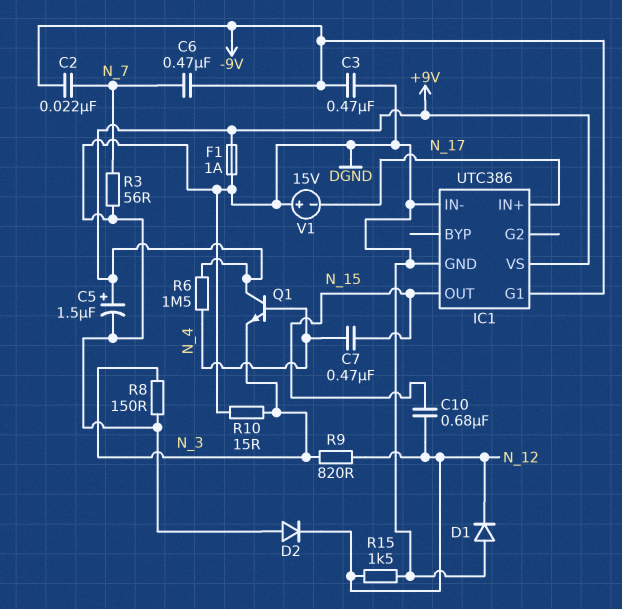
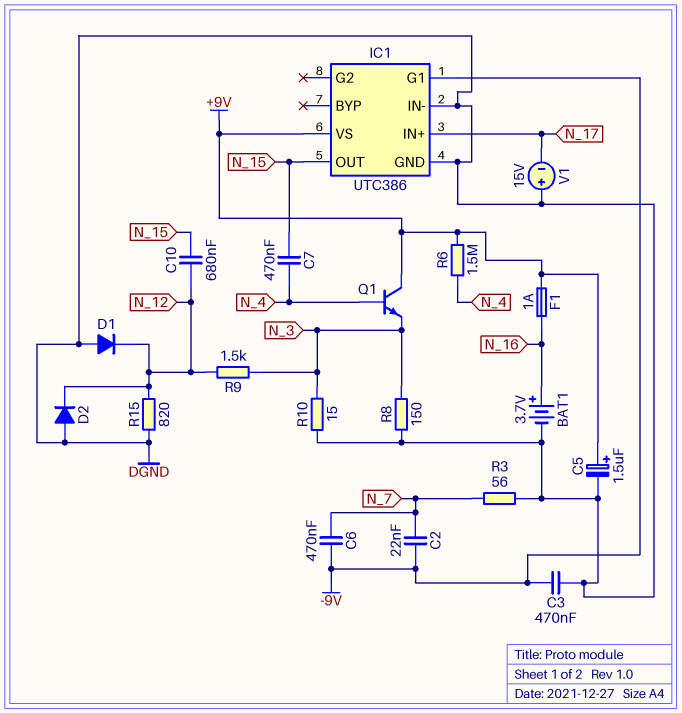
BAT1: none -> 3.7V (plus N_16, minus DGND)
F1: 1A (+9V, DGND) -> 1A (+9V, N_16)
R9: 820 (N_3, N_12) -> 1.5k (N_3, N_12)
R15: 1.5k (DGND, N_12) -> 820 (DGND, N_12)

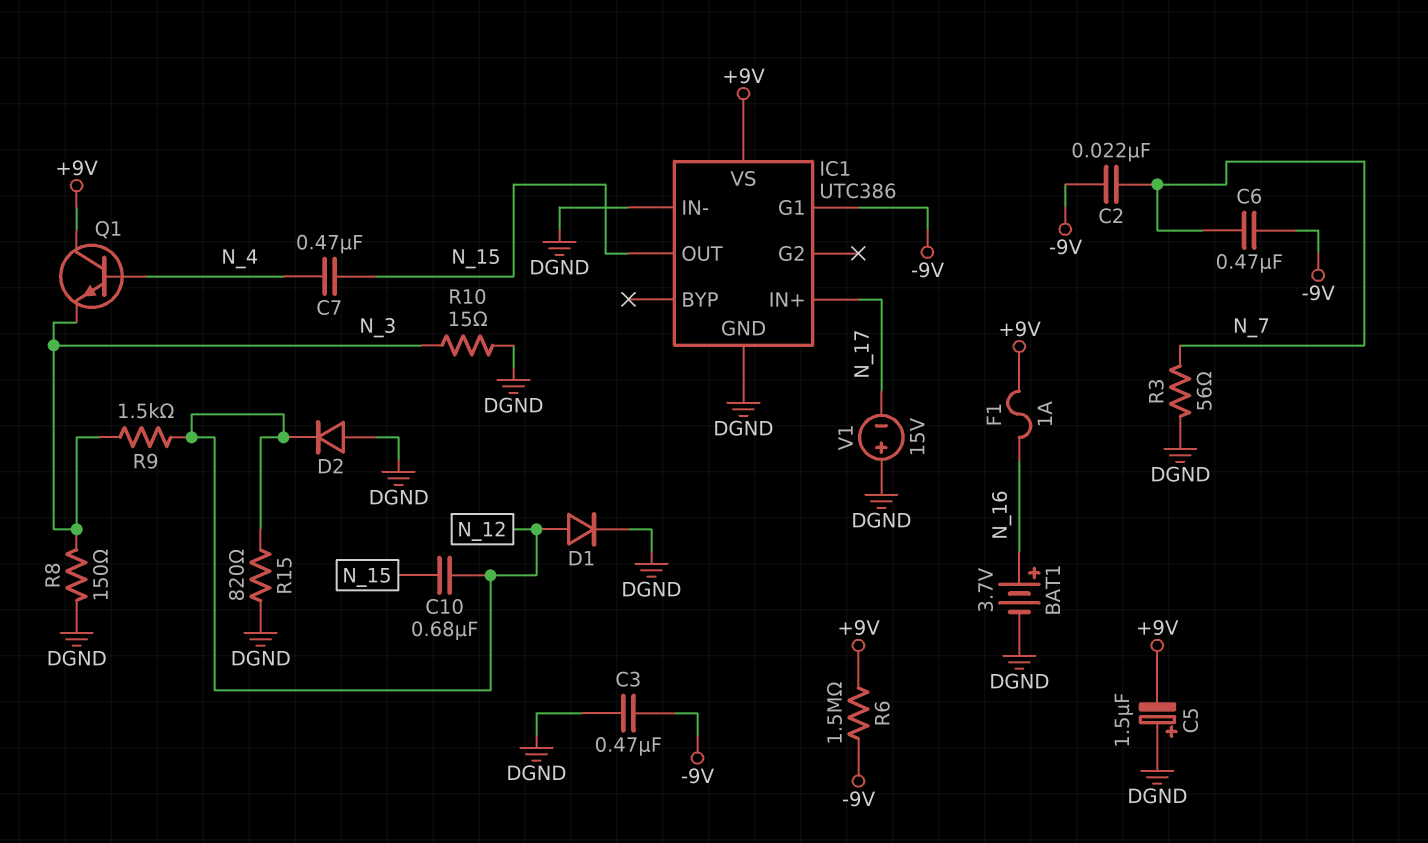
C5: 1.5uF (plus +9V, minus DGND) -> 1.5uF (plus DGND, minus +9V)
D1: diode (A DGND, K N_12) -> diode (A N_12, K DGND)
R6: 1.5M (+9V, N_4) -> 1.5M (+9V, -9V)

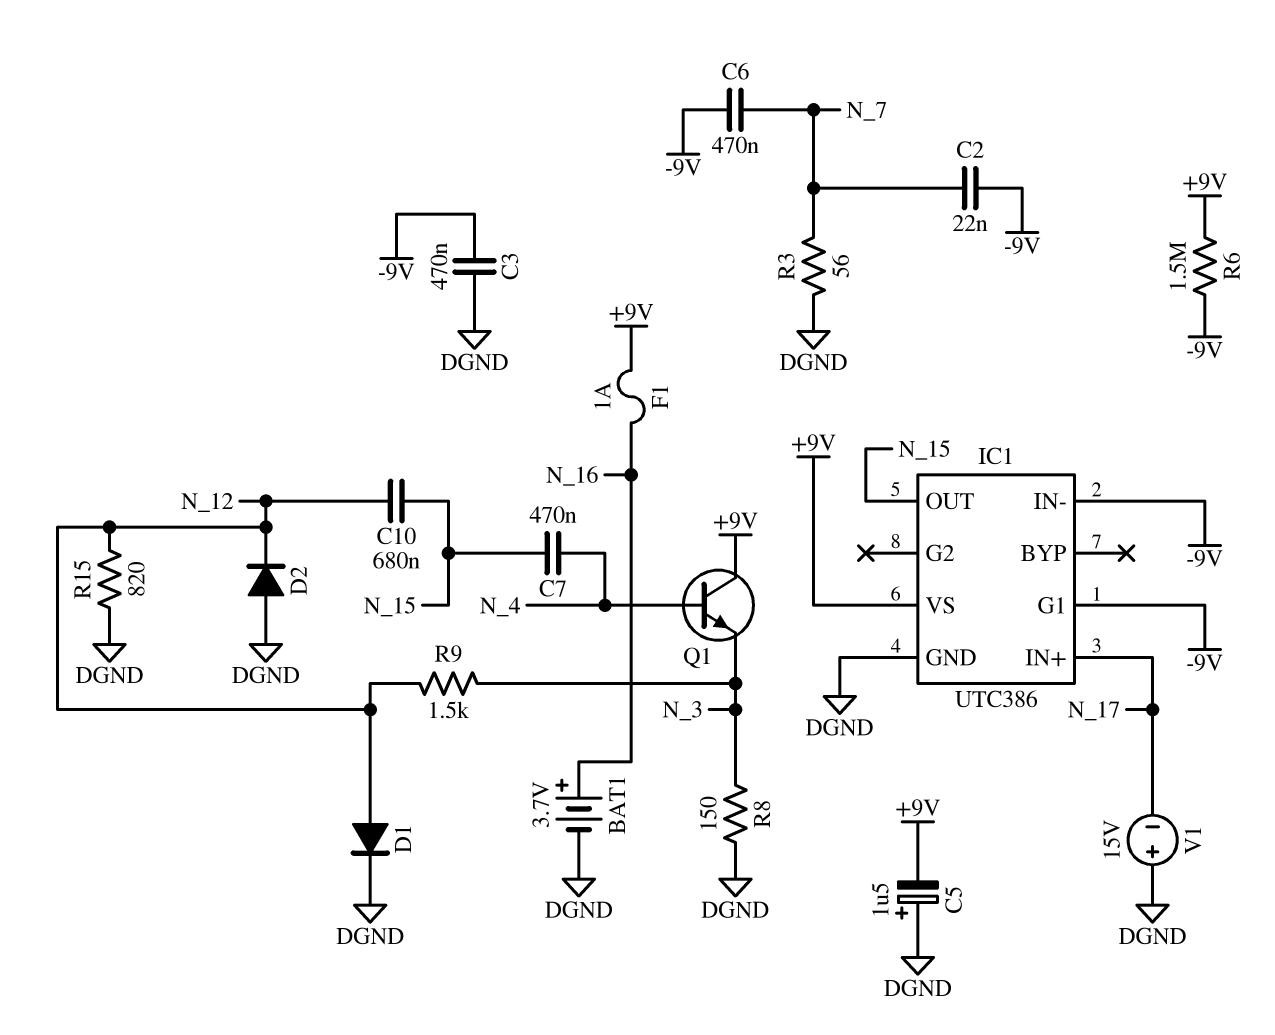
IC1 pin IN-: DGND -> -9V
R10: 15 (DGND, N_3) -> none

